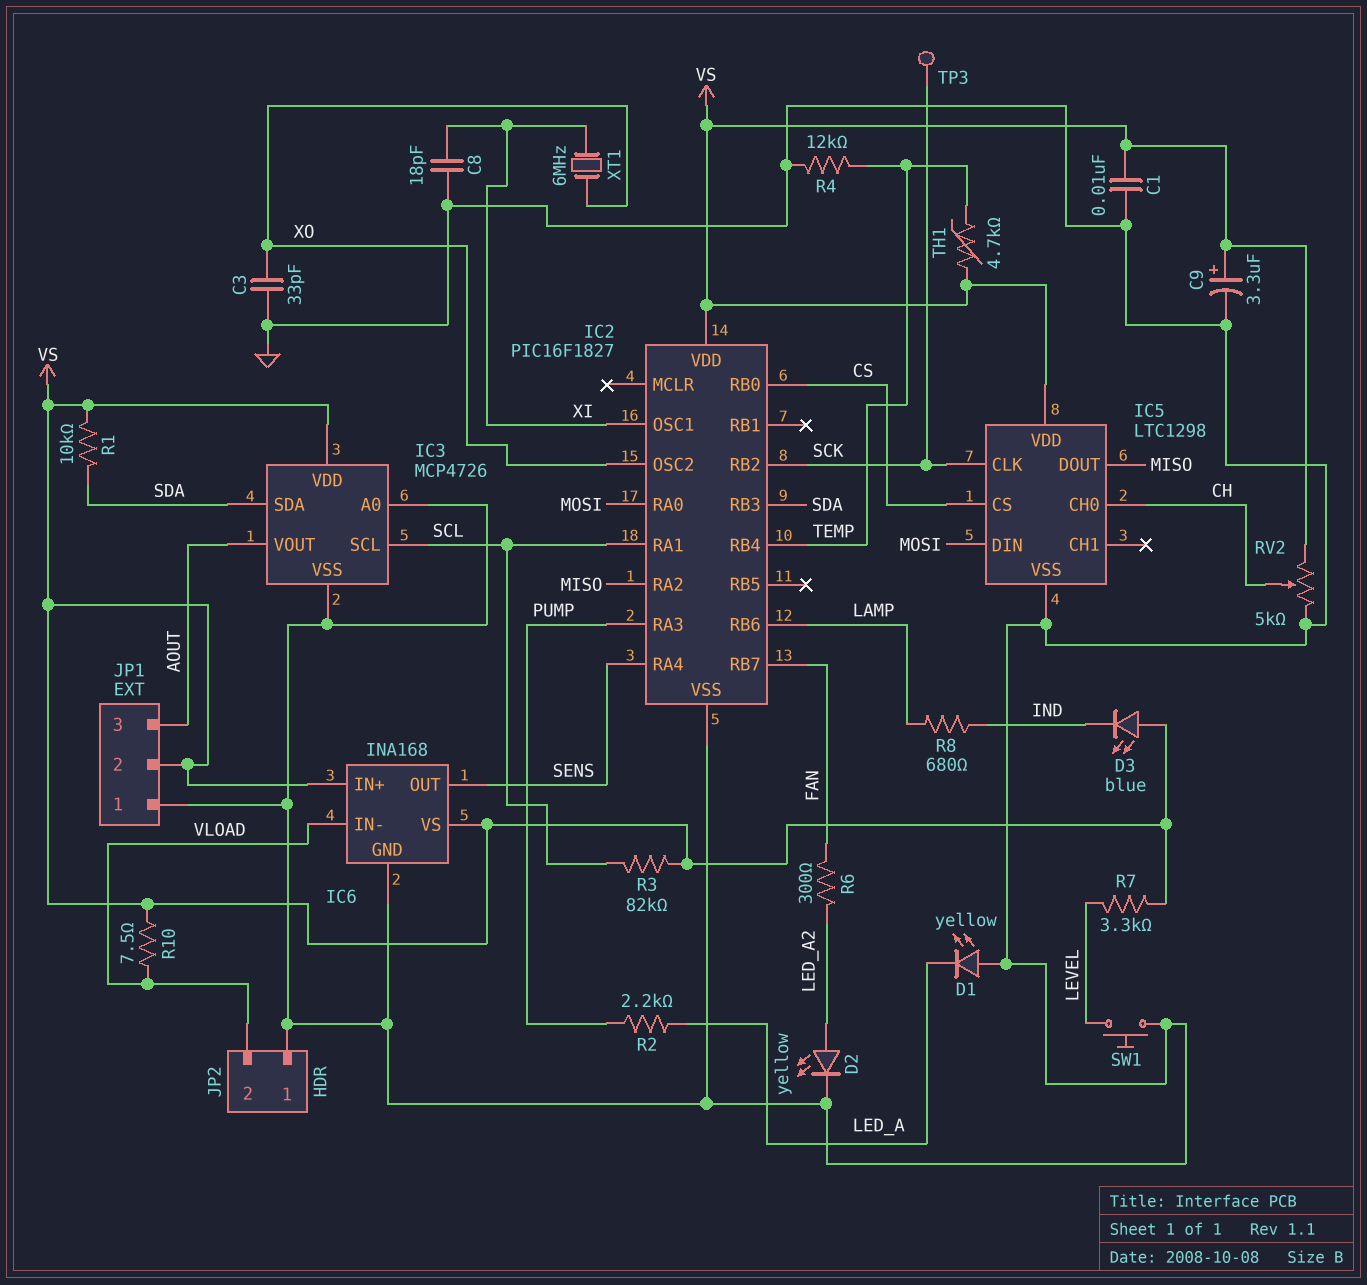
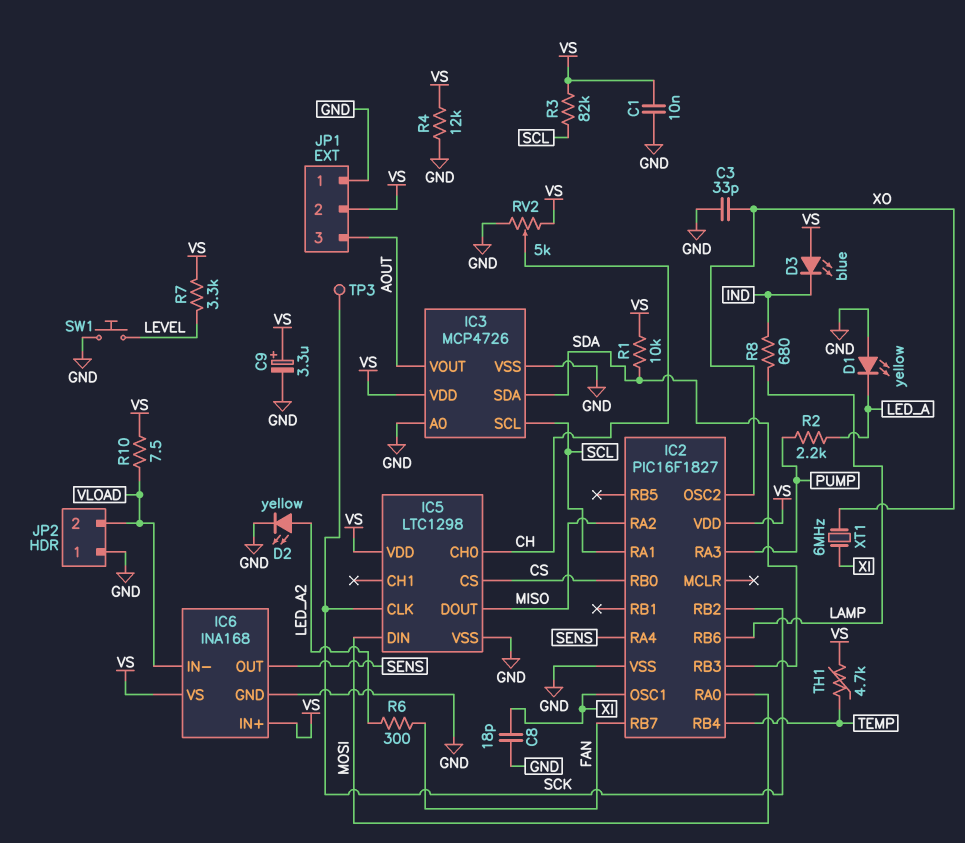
R4: 12k (GND, TEMP) -> 12k (GND, VS)

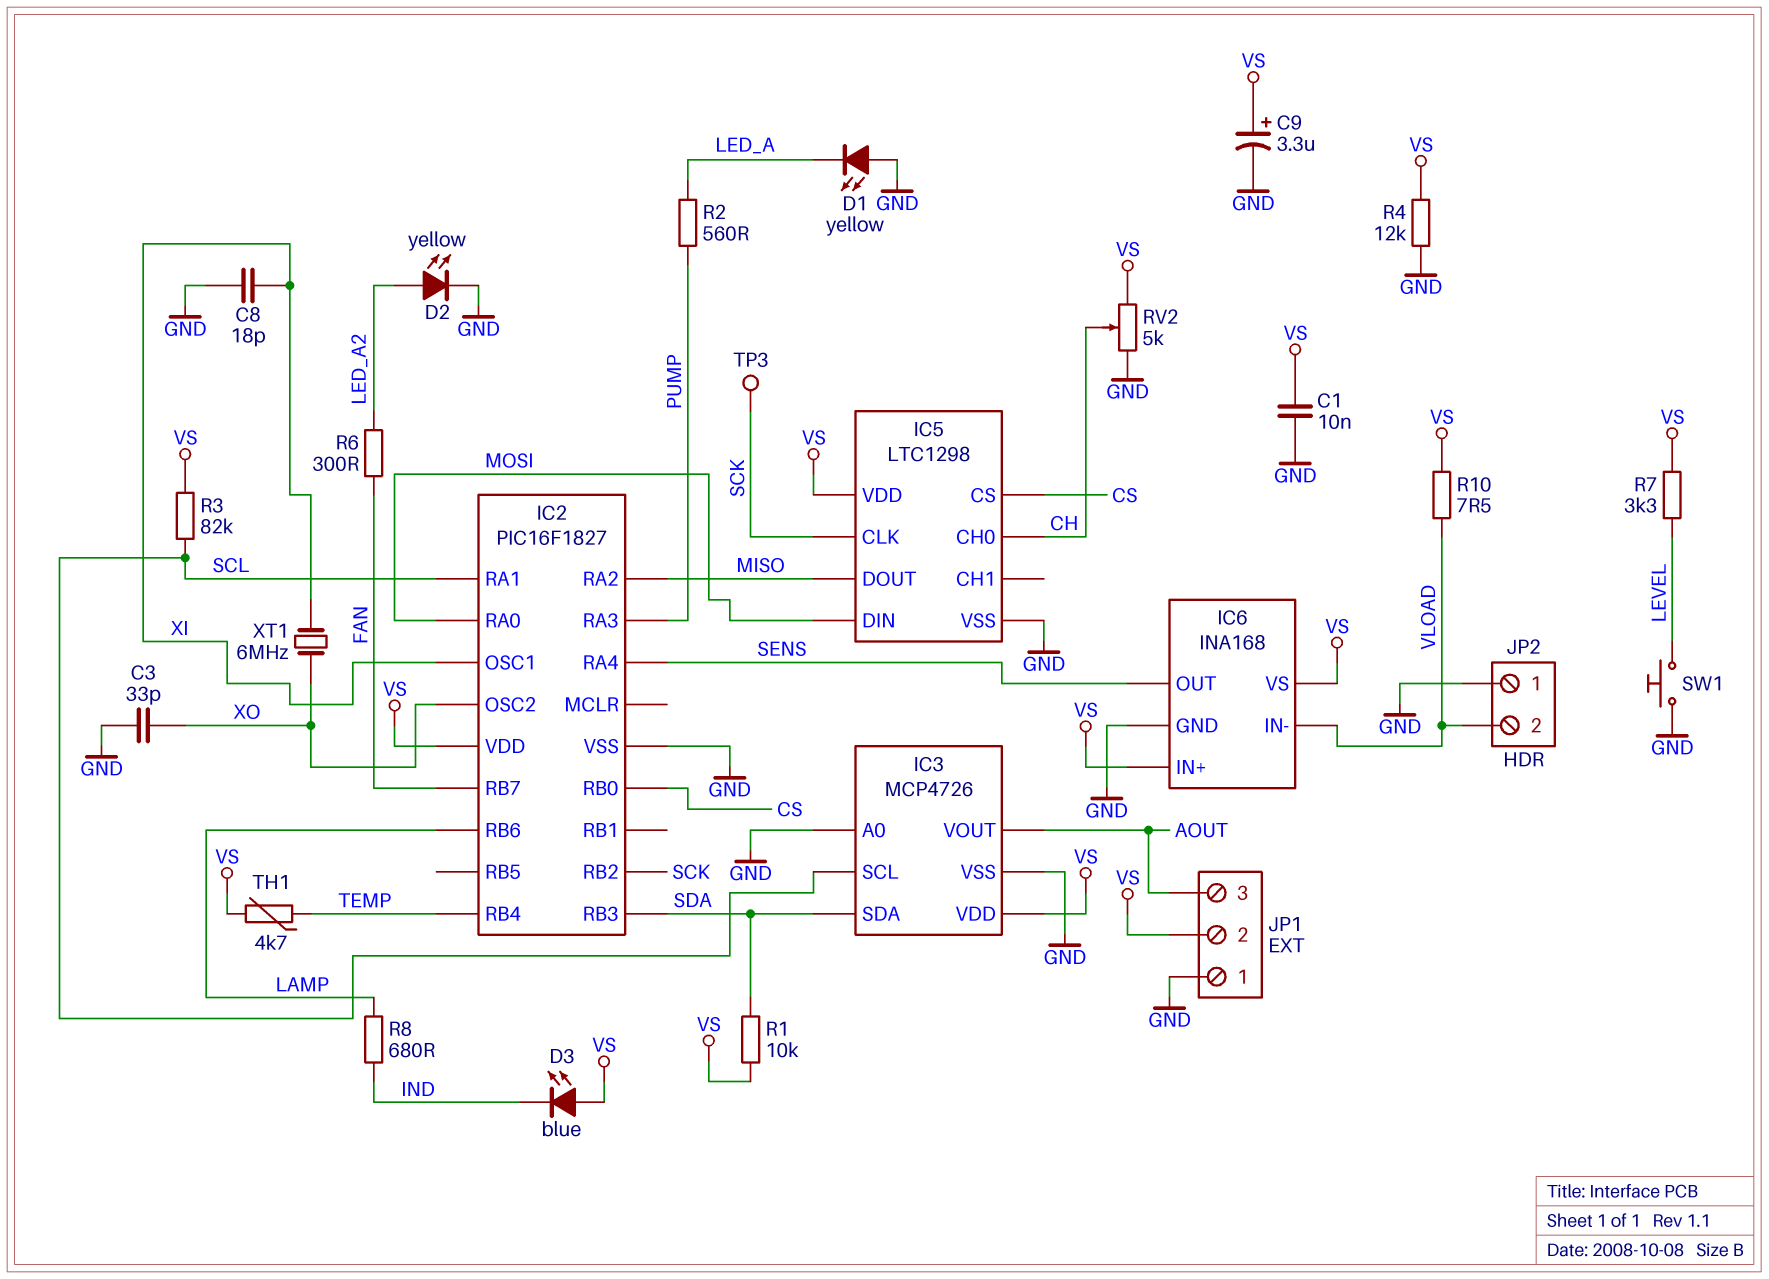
R2: 2.2k (LED_A, PUMP) -> 560 (LED_A, PUMP)

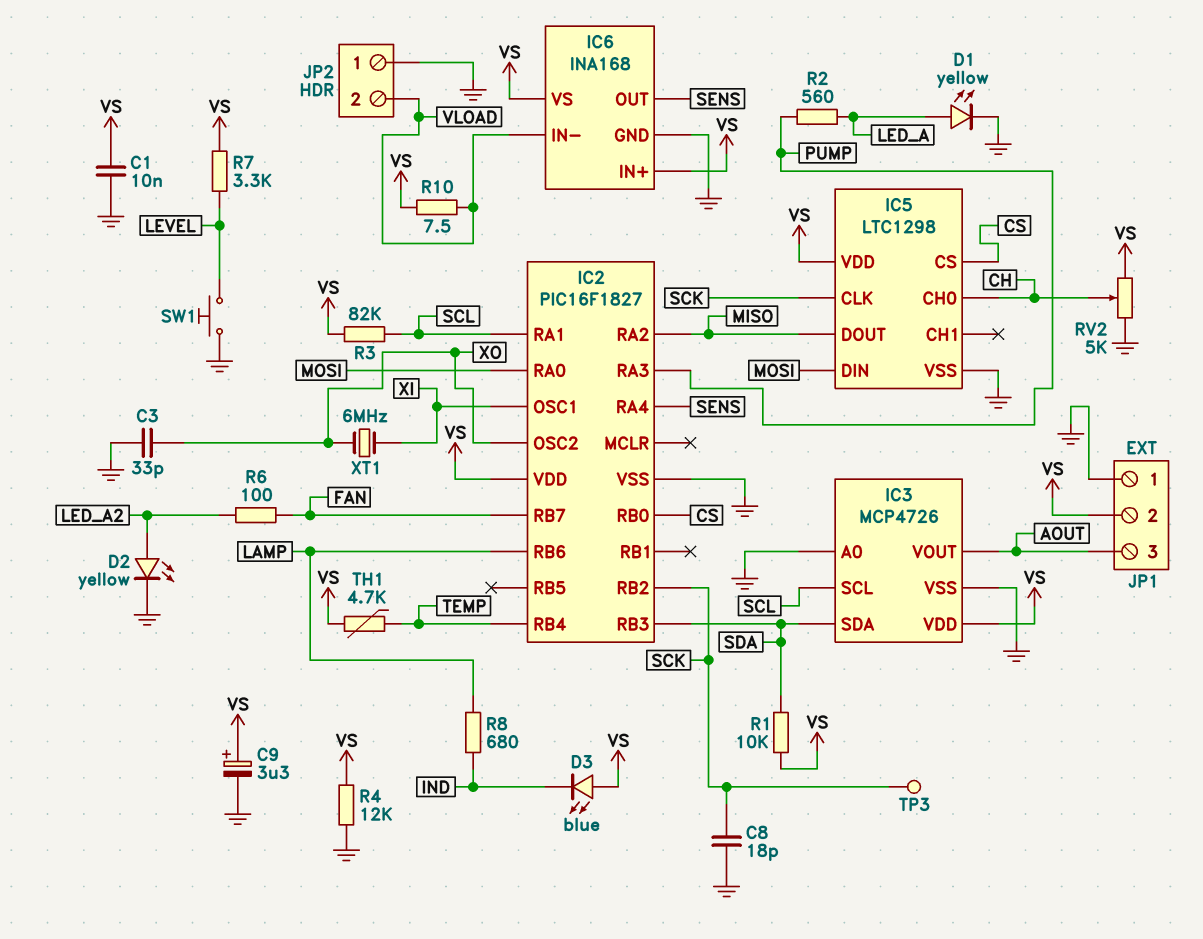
C8: 18pF (GND, XI) -> 18pF (GND, SCK)
D1: LED yellow (A GND, K LED_A) -> LED yellow (A LED_A, K GND)
R6: 300 (FAN, LED_A2) -> 100 (FAN, LED_A2)

